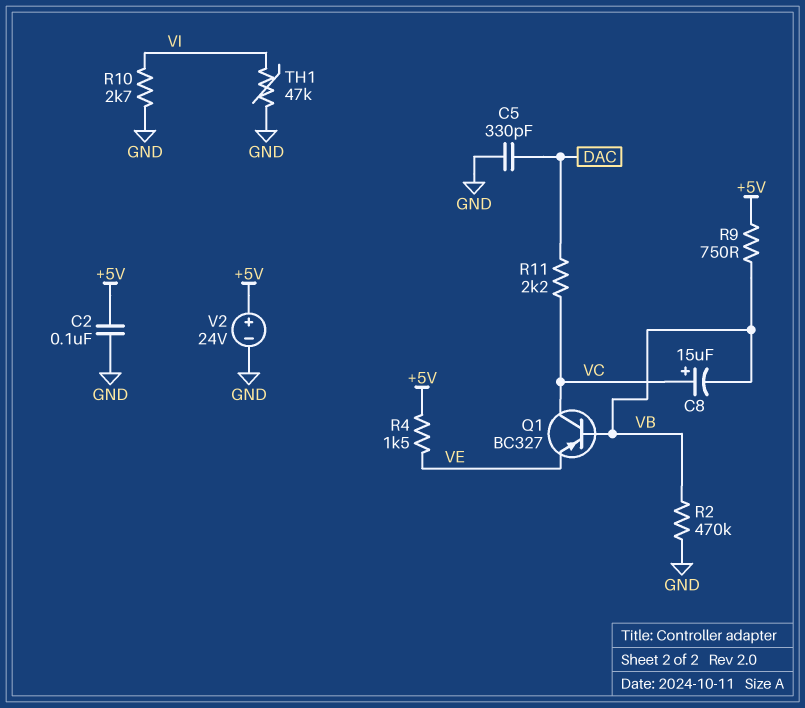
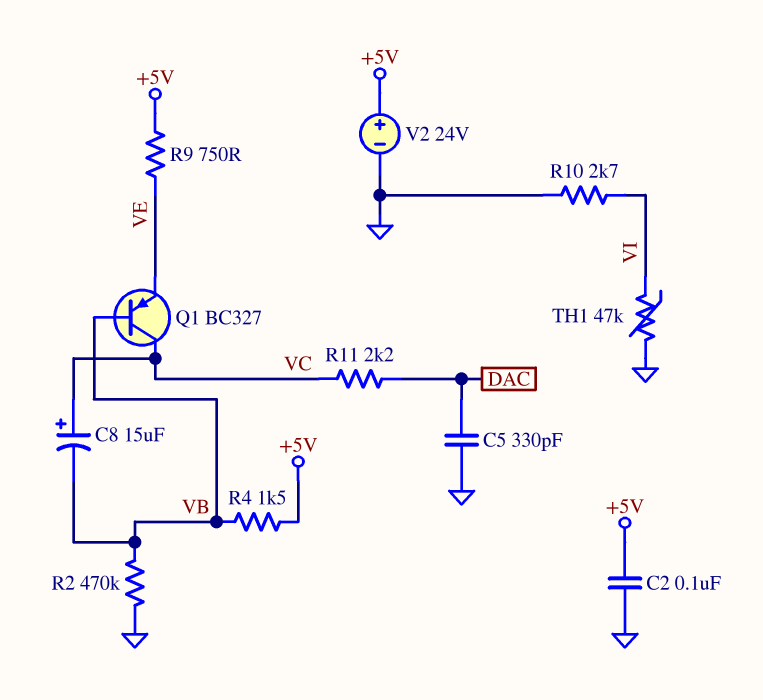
R4: 1.5k (+5V, VE) -> 1.5k (+5V, VB)
R9: 750 (+5V, VB) -> 750 (+5V, VE)

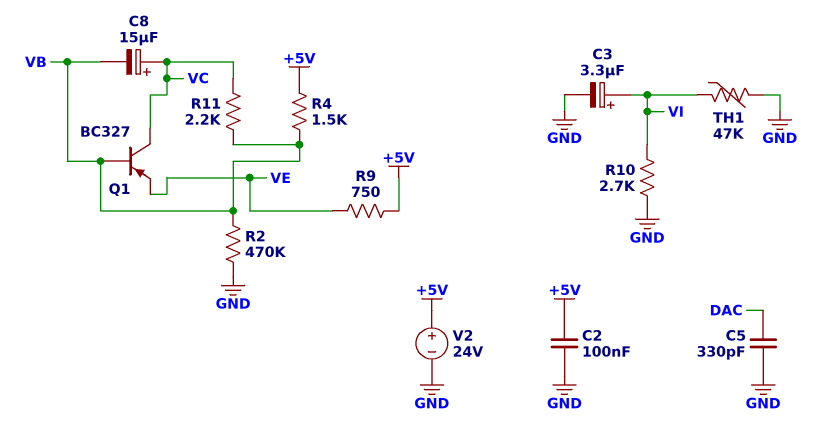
C3: none -> 3.3uF (plus VI, minus GND)
R11: 2.2k (DAC, VC) -> 2.2k (VB, VC)

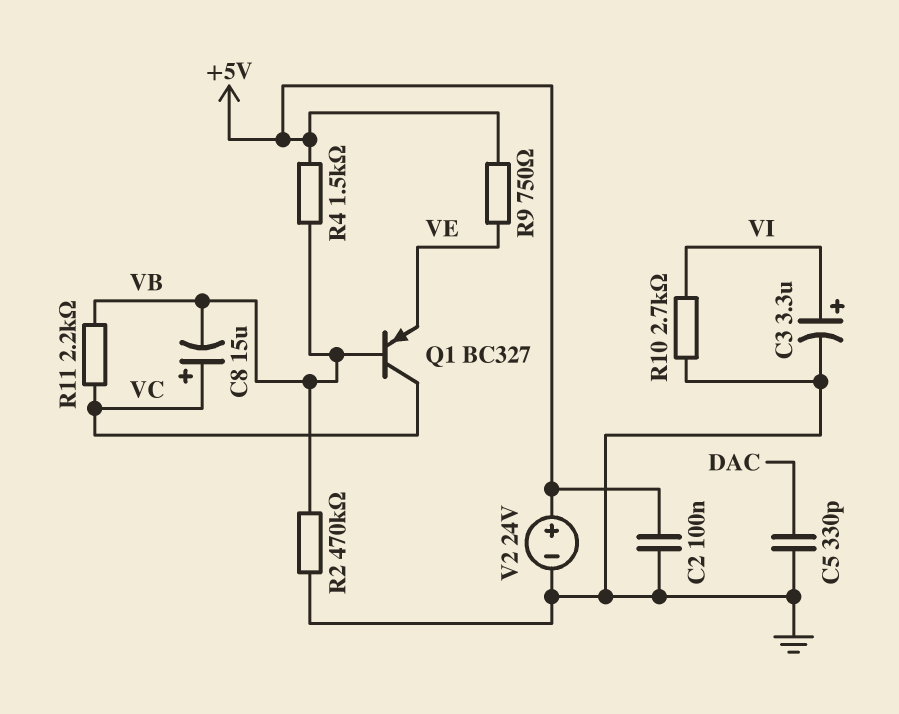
TH1: 47k (GND, VI) -> none

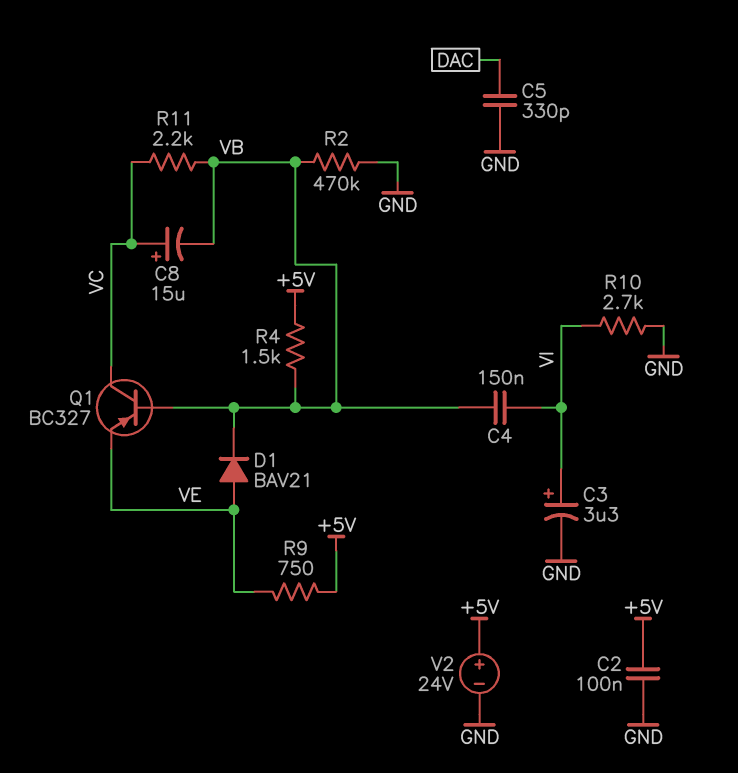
C4: none -> 150nF (VB, VI)
D1: none -> diode BAV21 (A VE, K VB)

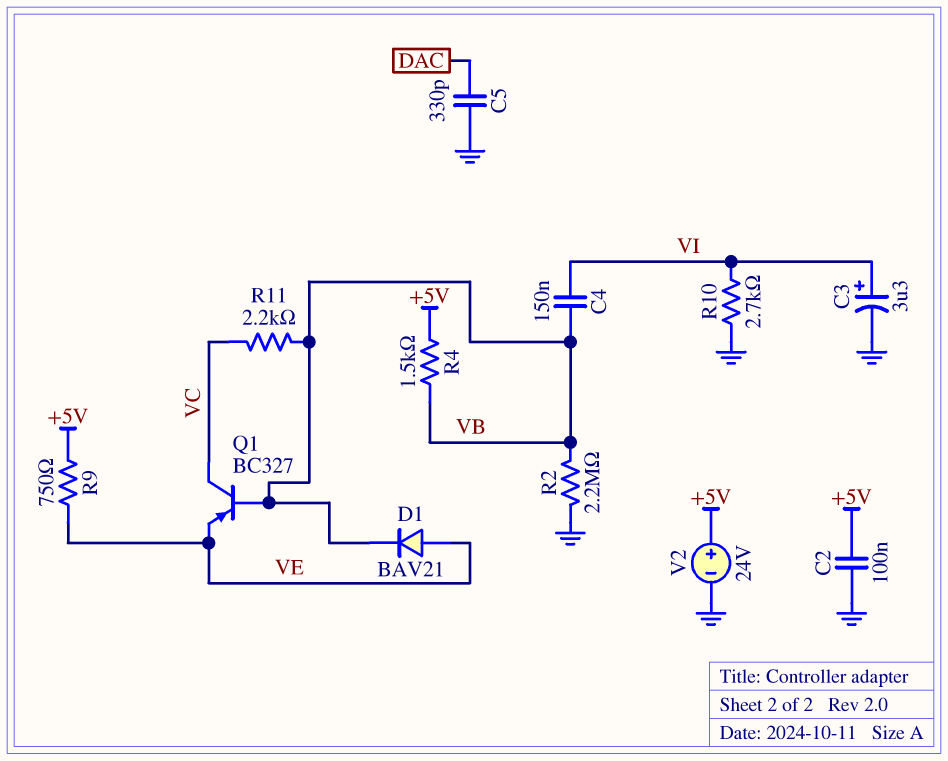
C8: 15uF (plus VC, minus VB) -> none
R2: 470k (GND, VB) -> 2.2M (GND, VB)

